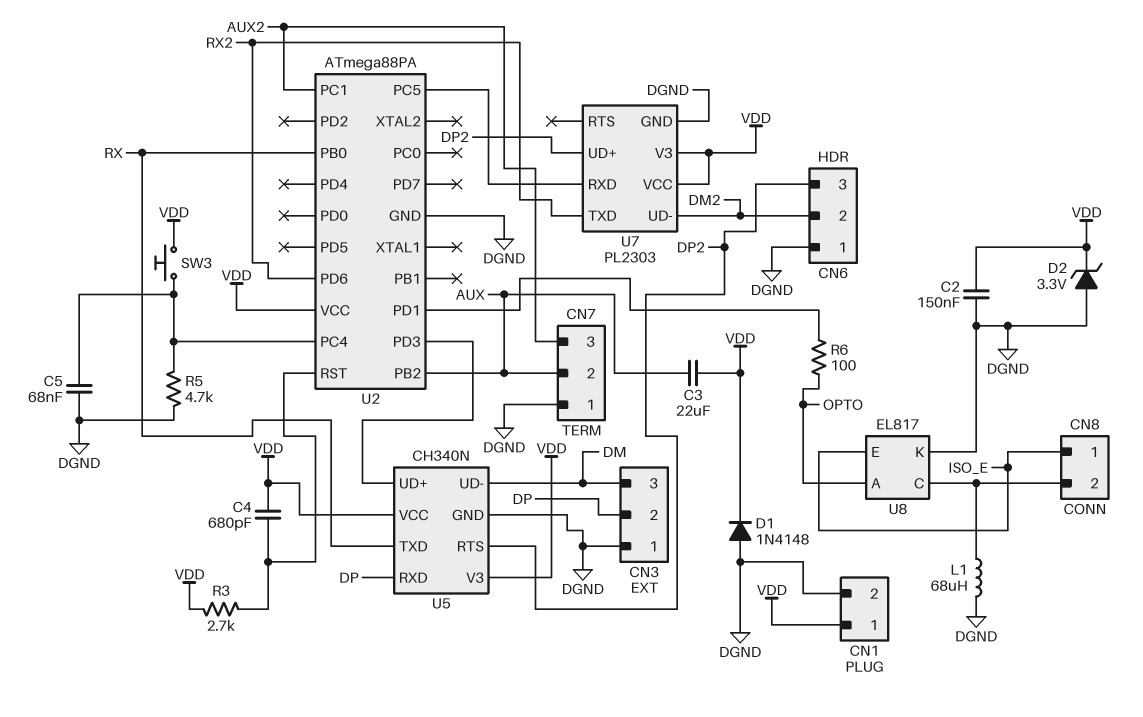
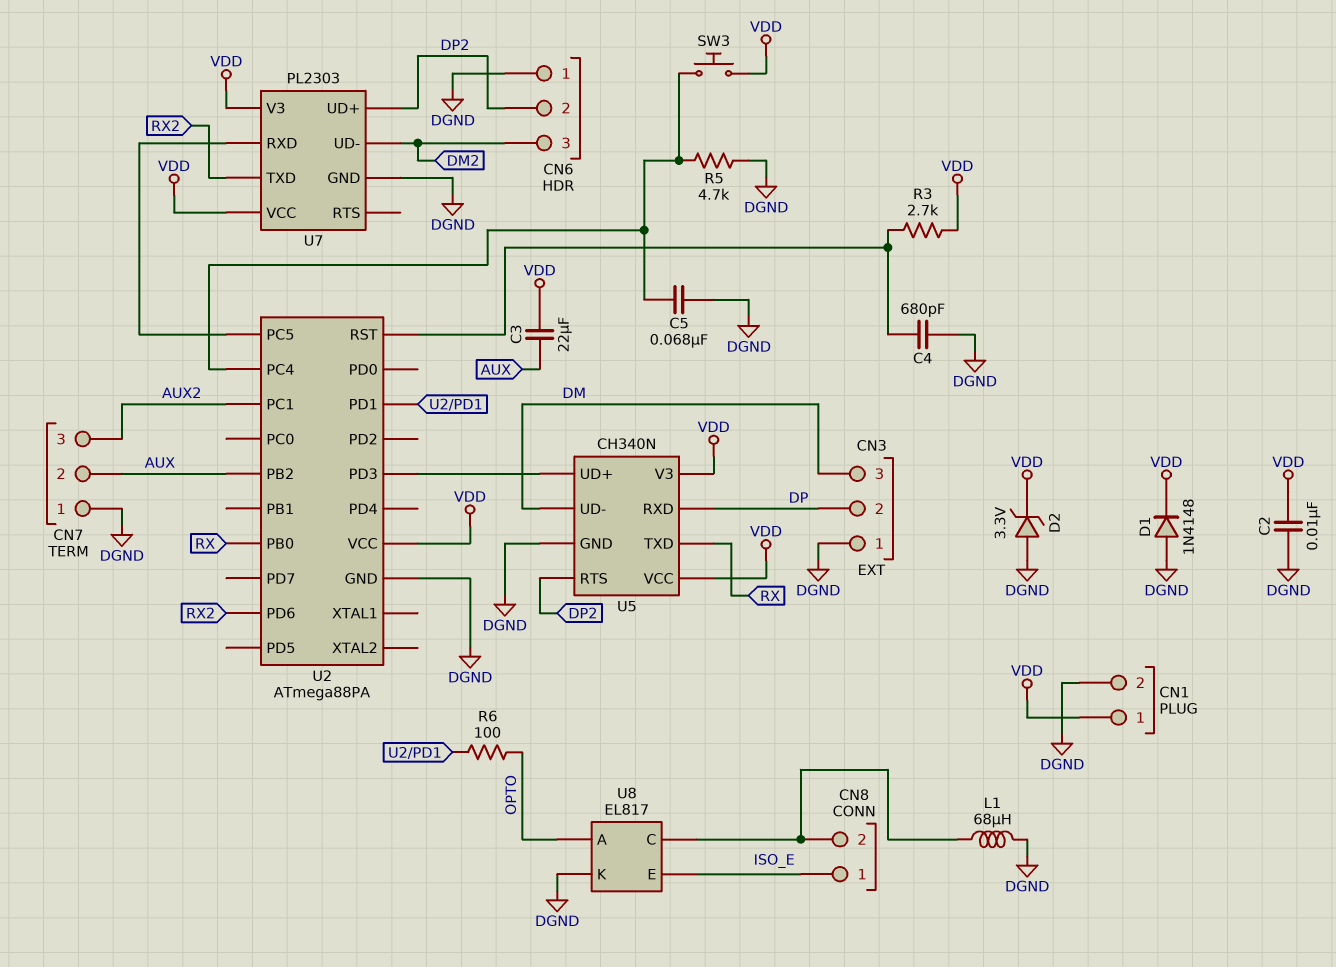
C2: 150nF (DGND, VDD) -> 10nF (DGND, VDD)
C4: 680pF (U2/RST, VDD) -> 680pF (DGND, U2/RST)
CN6 pin 2: DM2 -> DP2
CN6 pin 3: DP2 -> DM2

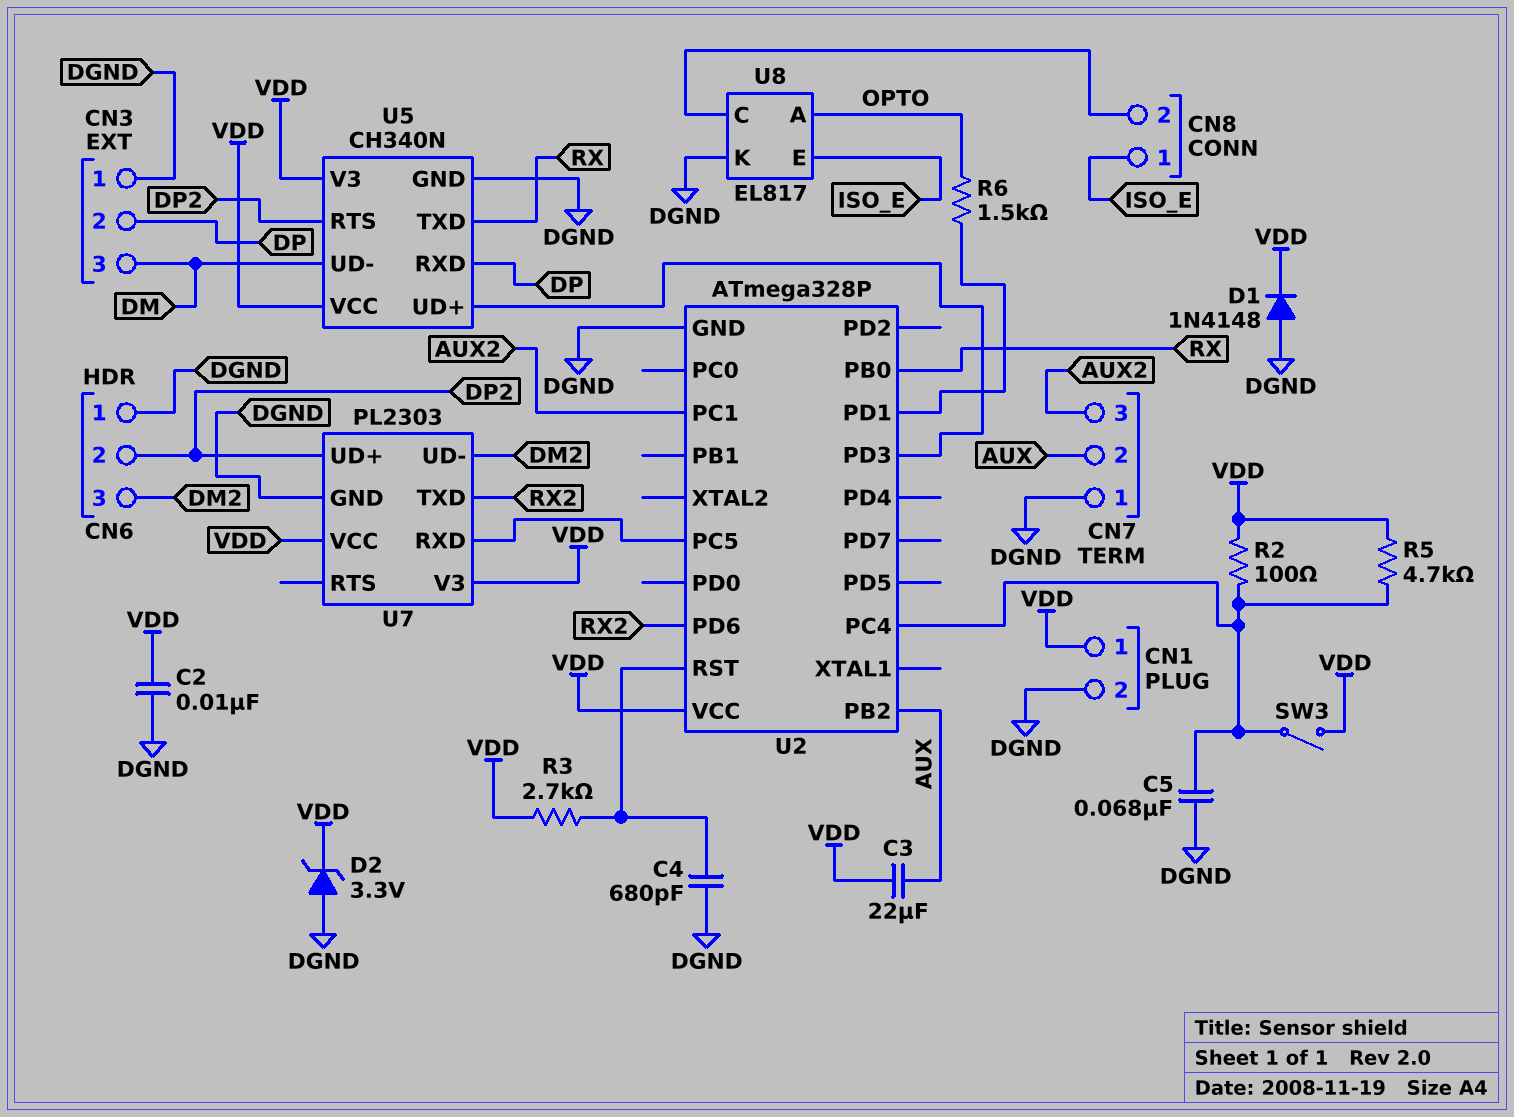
L1: 68uH (CN8/2, DGND) -> none
R2: none -> 100 (U2/PC4, VDD)
R5: 4.7k (DGND, U2/PC4) -> 4.7k (U2/PC4, VDD)
R6: 100 (OPTO, U2/PD1) -> 1.5k (OPTO, U2/PD1)
SW3: button (U2/PC4, VDD) -> switch (U2/PC4, VDD)
U2: ATmega88PA -> ATmega328P

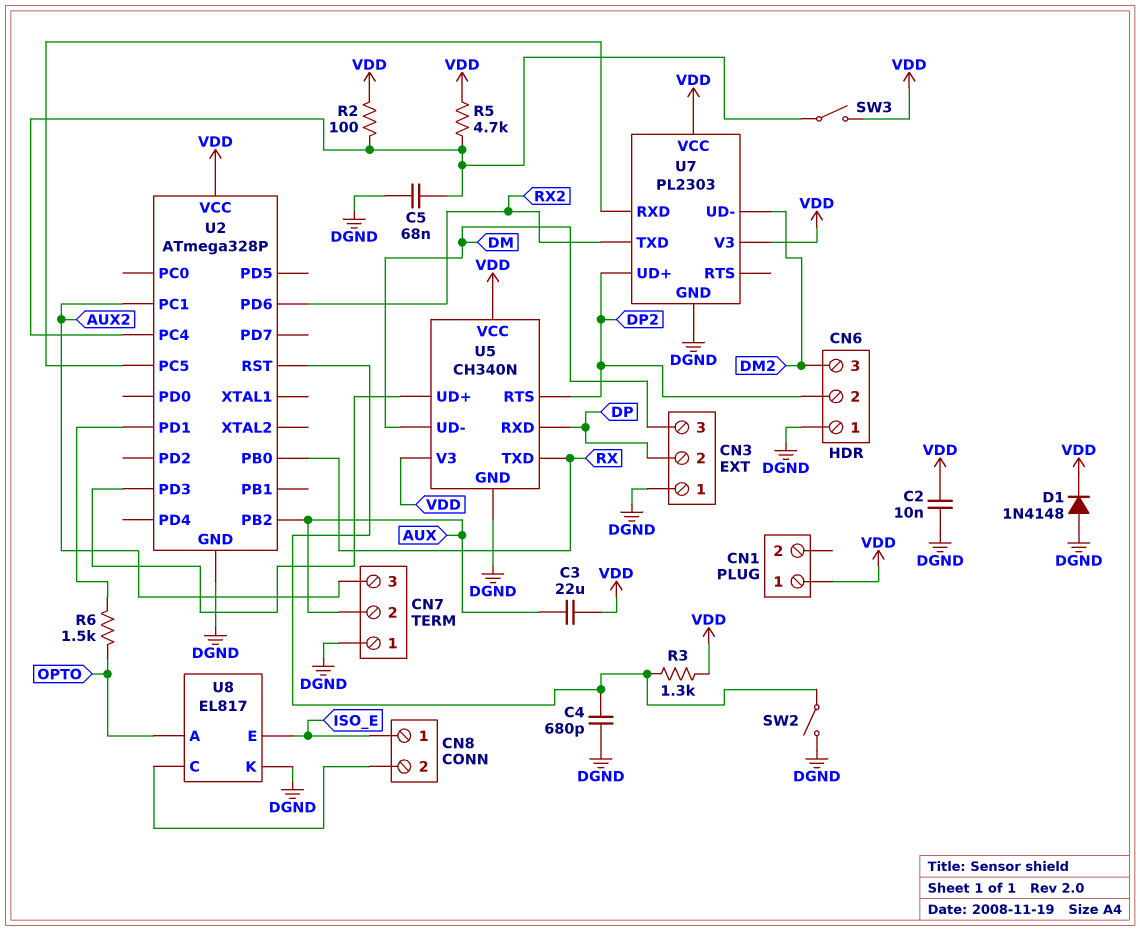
CN1 pin 2: DGND -> none
D2: zener 3.3V (A DGND, K VDD) -> none
R3: 2.7k (U2/RST, VDD) -> 1.3k (U2/RST, VDD)
SW2: none -> switch (DGND, U2/RST)

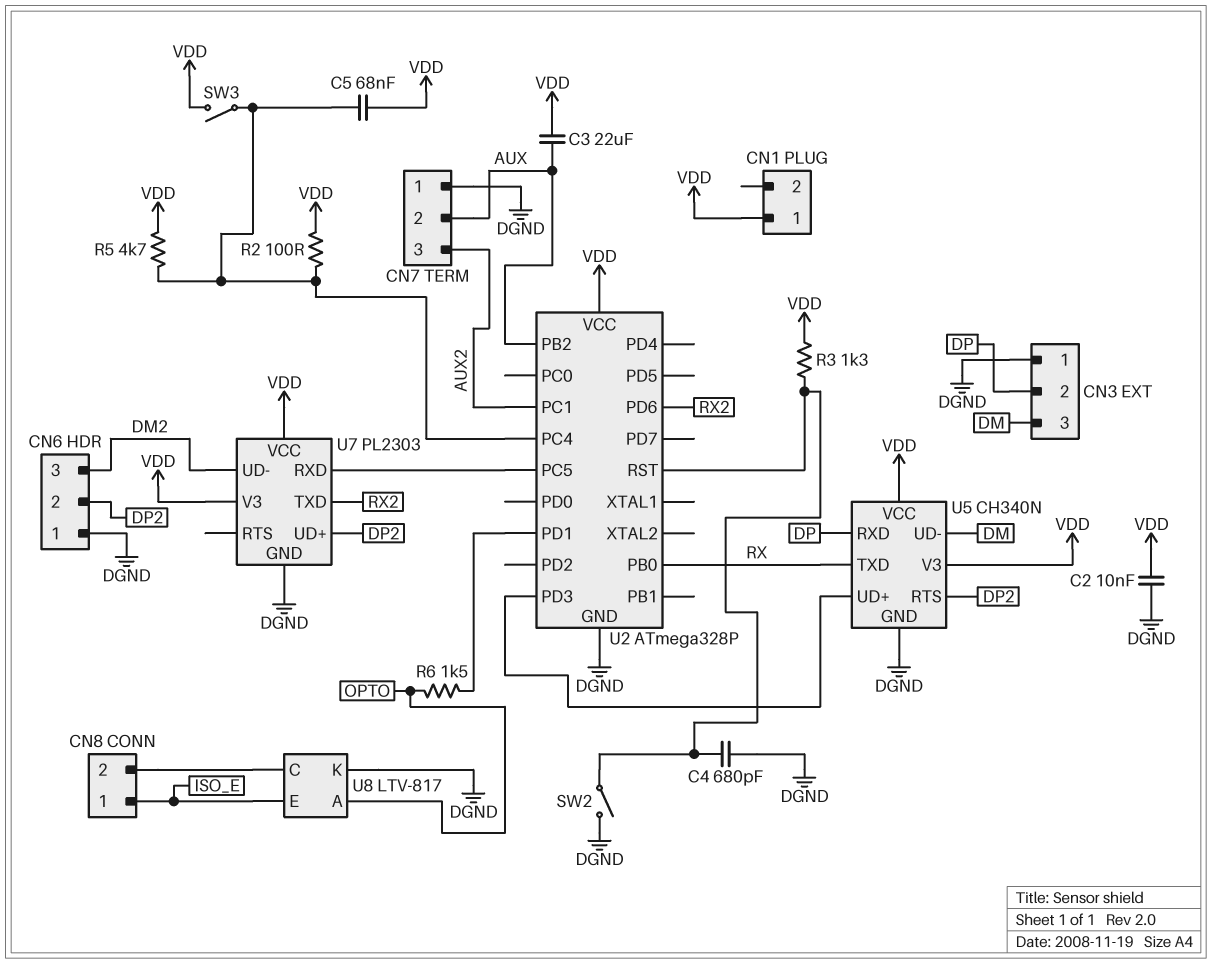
C5: 68nF (DGND, U2/PC4) -> 68nF (U2/PC4, VDD)
D1: diode 1N4148 (A DGND, K VDD) -> none
U8: EL817 -> LTV-817

